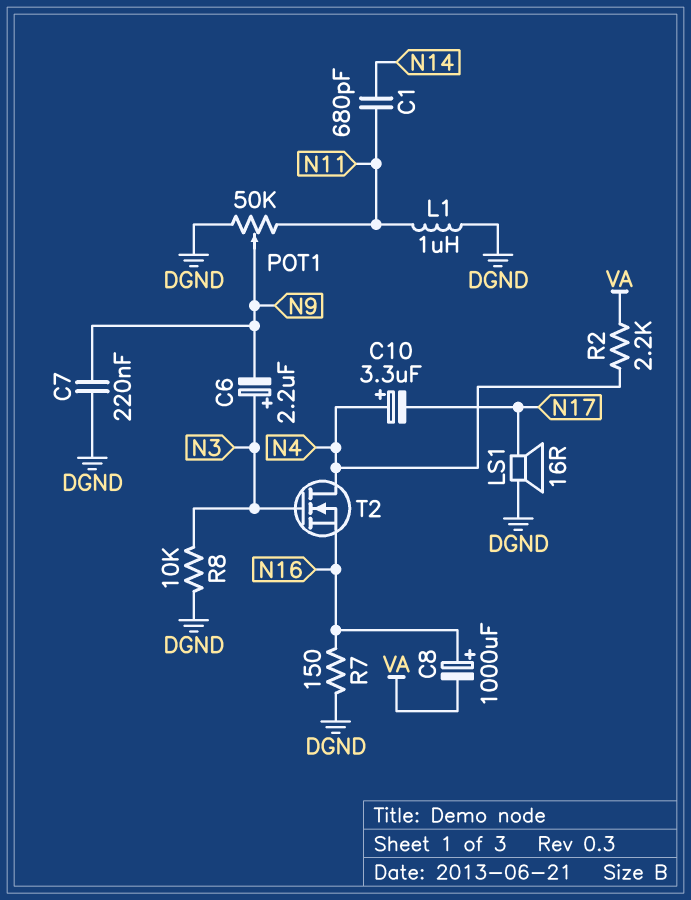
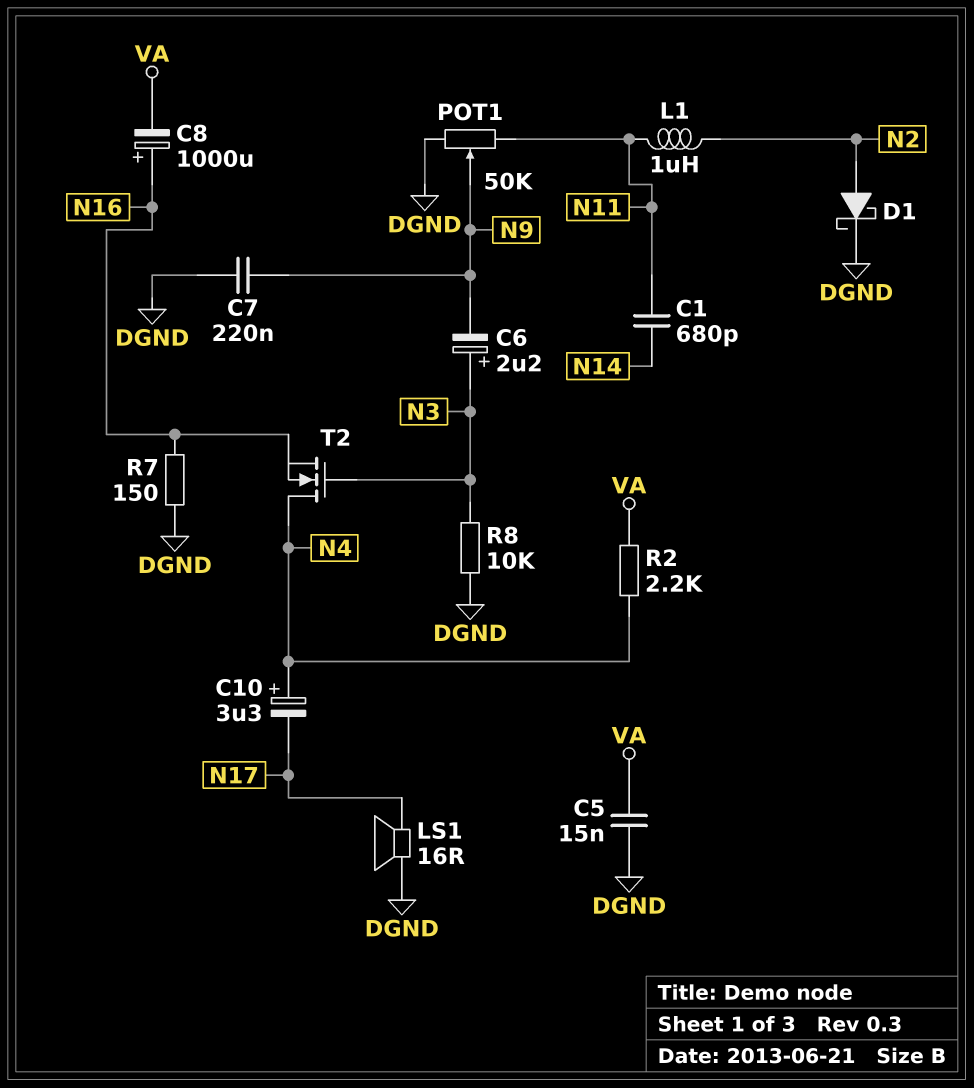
C5: none -> 15nF (DGND, VA)
D1: none -> schottky (A N2, K DGND)
L1: 1uH (DGND, N11) -> 1uH (N2, N11)

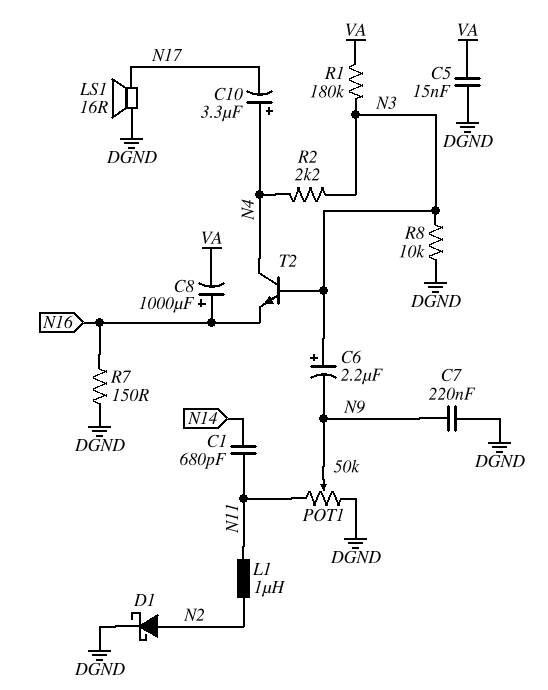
R1: none -> 180k (N3, VA)
R2: 2.2k (N4, VA) -> 2.2k (N3, N4)
T2: NMOS (G N3, D N4, S N16) -> NPN (B N3, C N4, E N16)

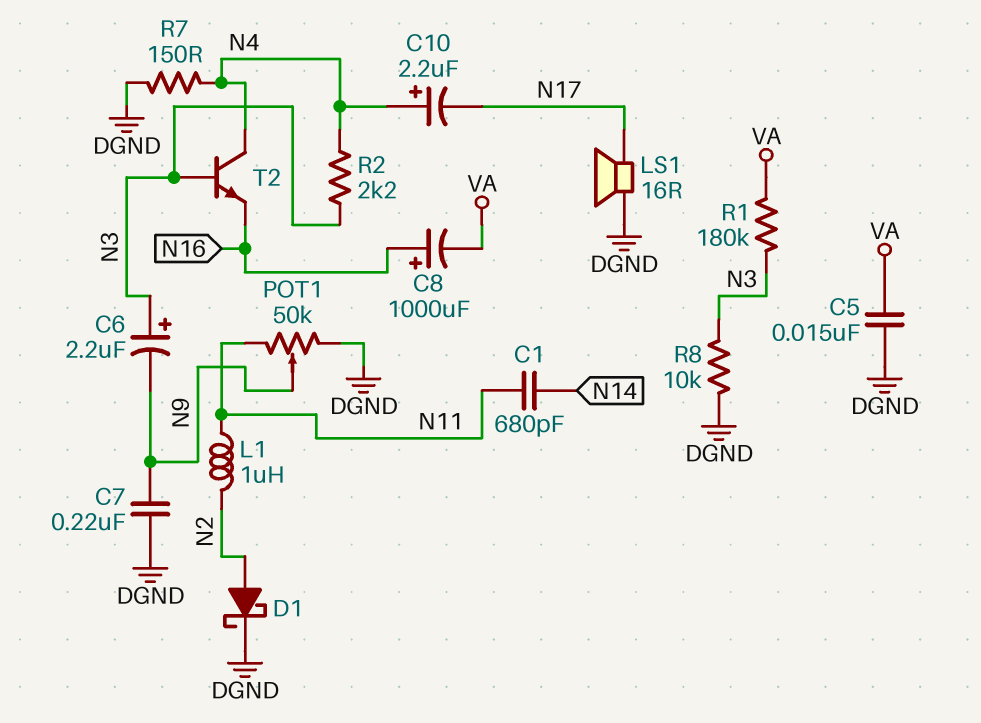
C10: 3.3uF (plus N4, minus N17) -> 2.2uF (plus N4, minus N17)
R7: 150 (DGND, N16) -> 150 (DGND, N4)

